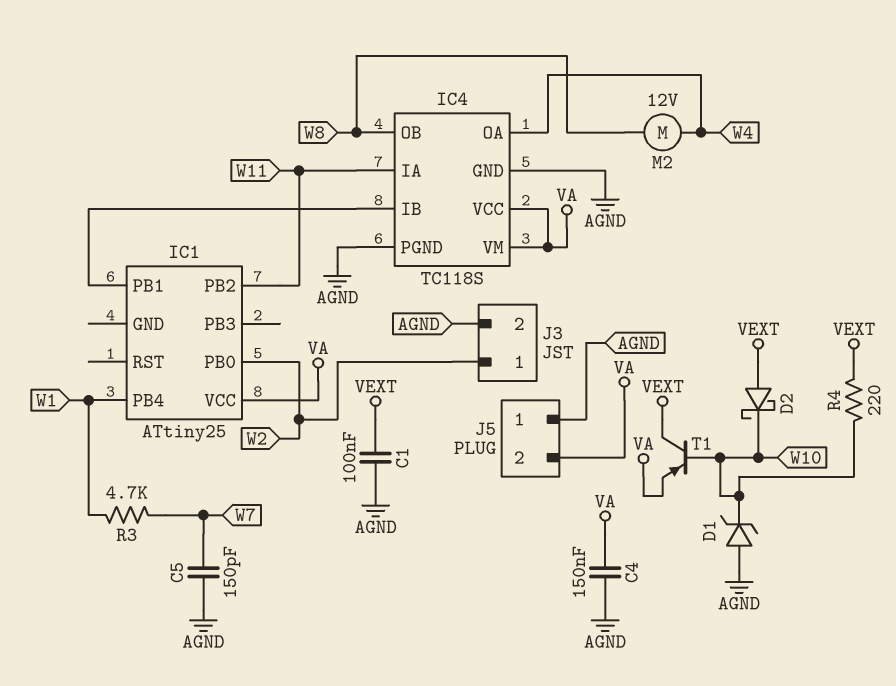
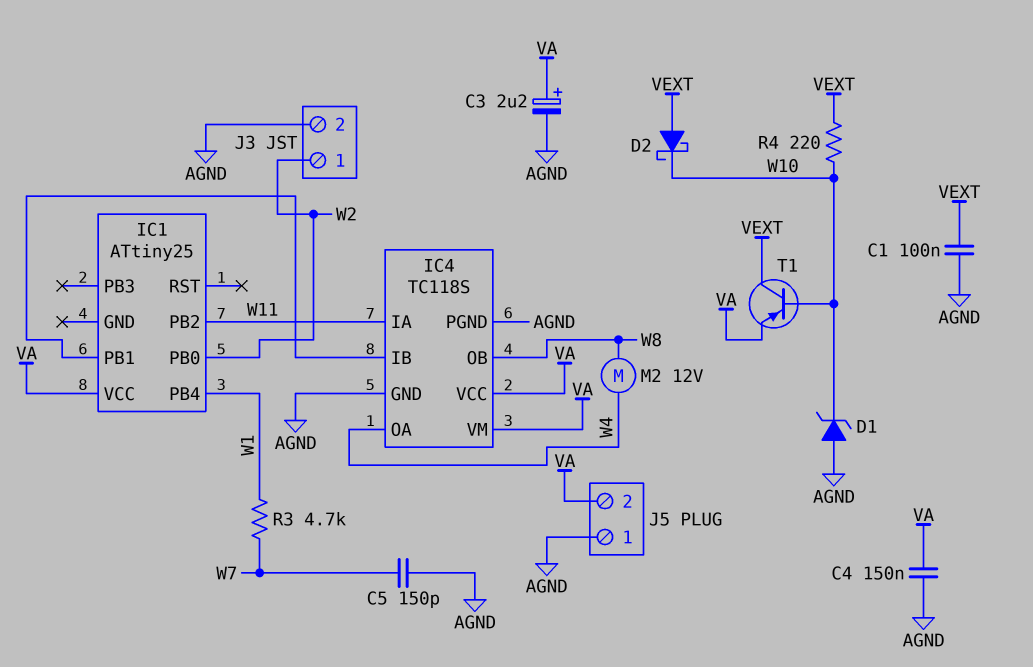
C3: none -> 2.2uF (plus VA, minus AGND)

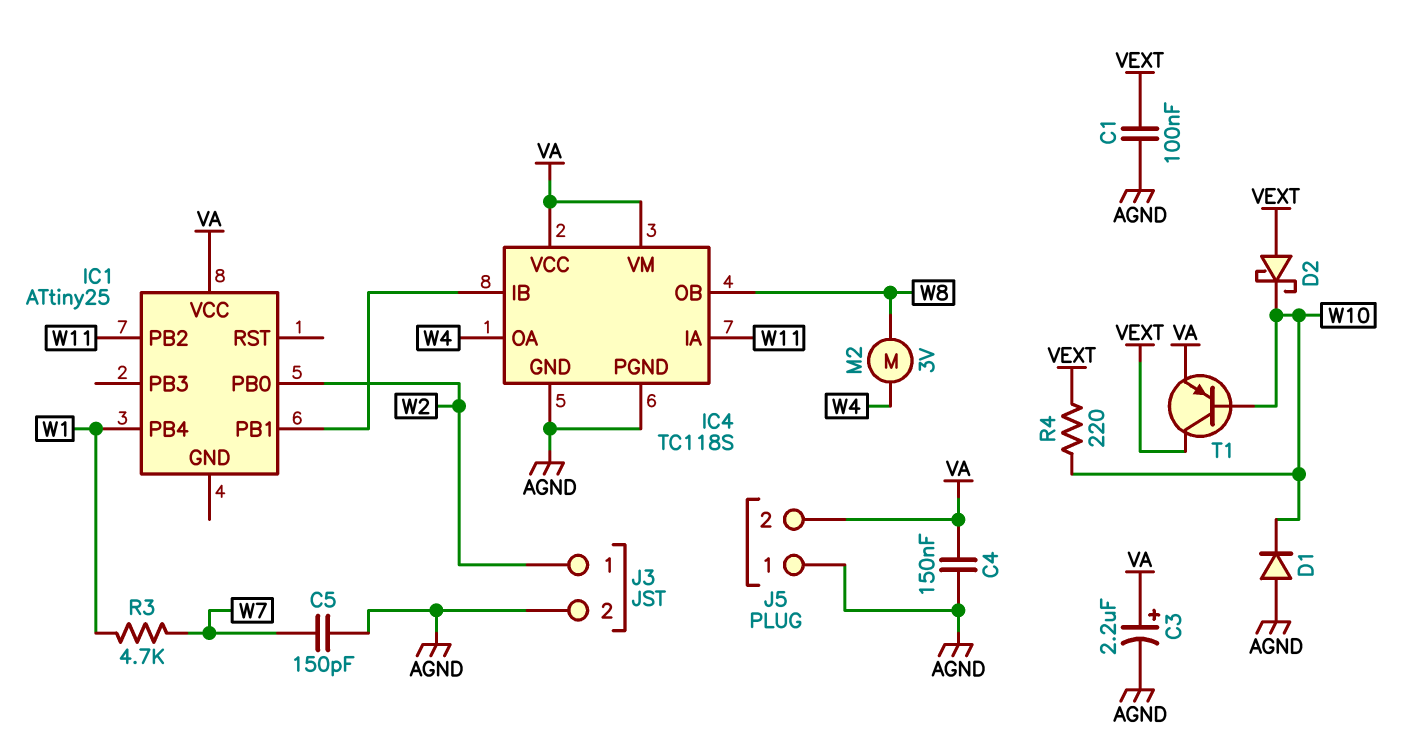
D1: zener (A AGND, K W10) -> diode (A AGND, K W10)
M2: motor 12V (W4, W8) -> motor 3V (W4, W8)

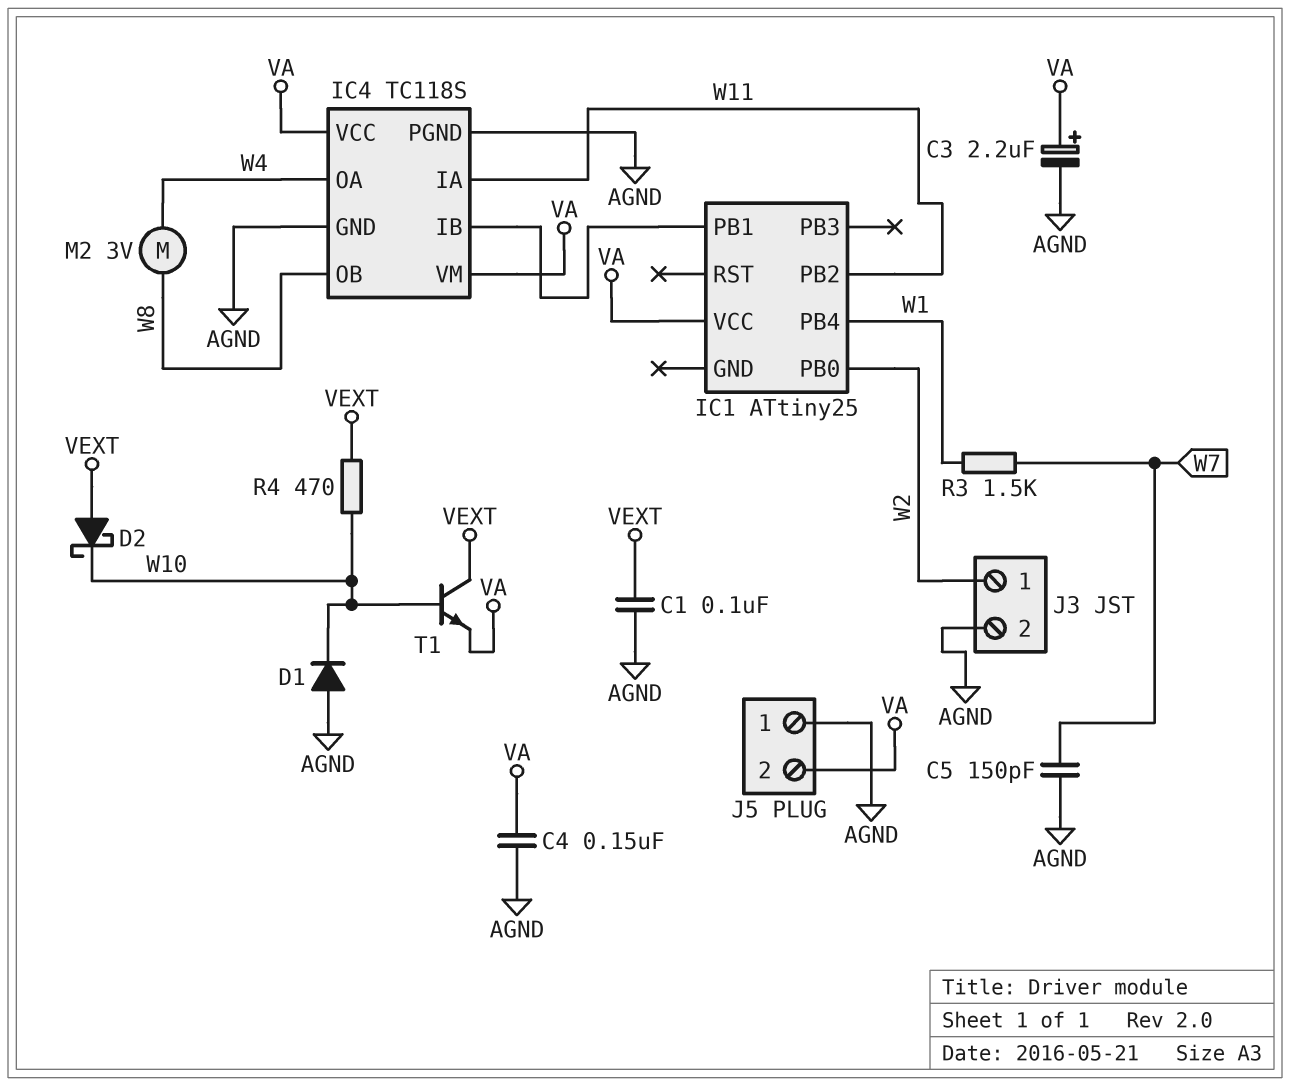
R3: 4.7k (W1, W7) -> 1.5k (W1, W7)
R4: 220 (VEXT, W10) -> 470 (VEXT, W10)
T1: PNP (B W10, C VEXT, E VA) -> NPN (B W10, C VEXT, E VA)

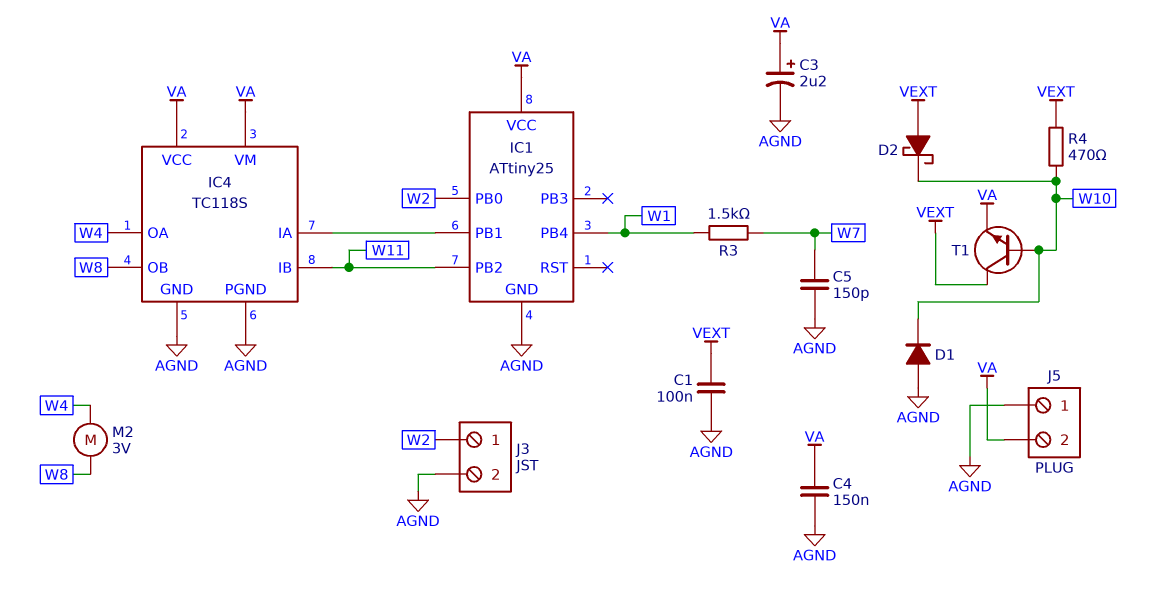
IC1 pin GND: none -> AGND
IC4 pin IA: W11 -> IC1/PB1
IC4 pin IB: IC1/PB1 -> W11

